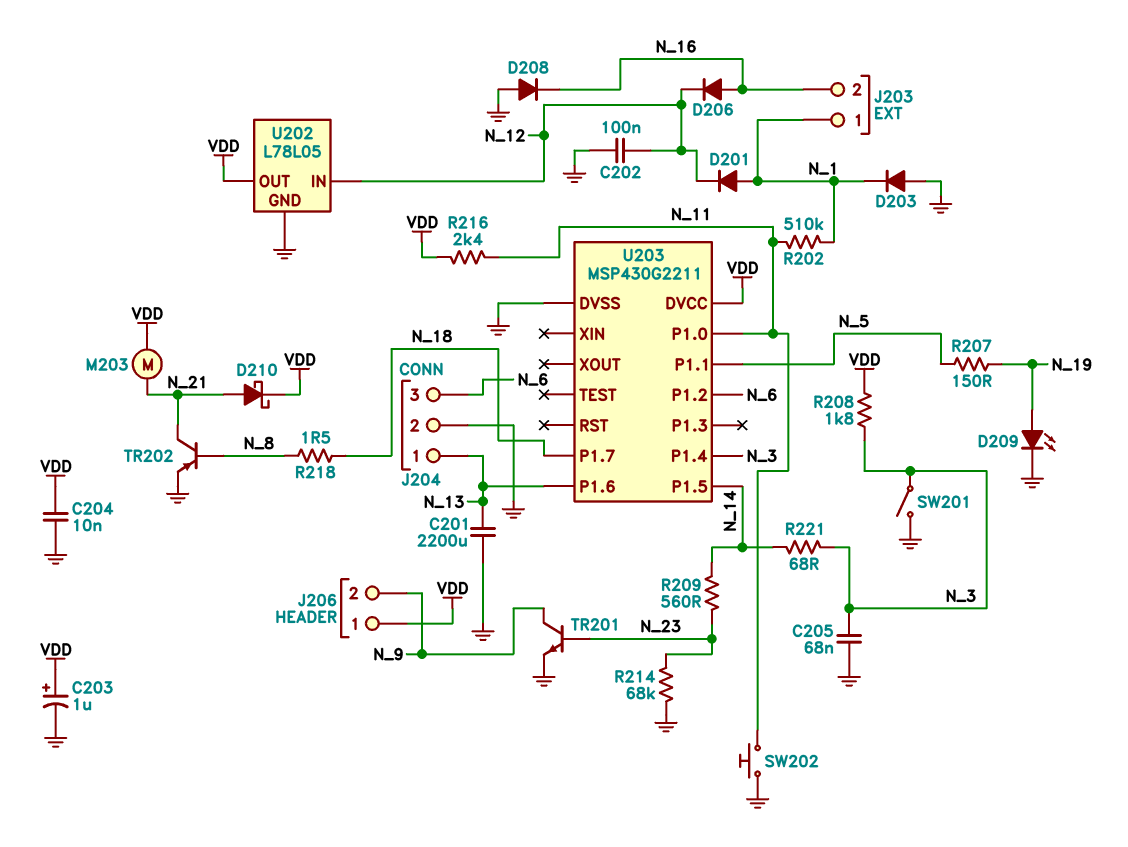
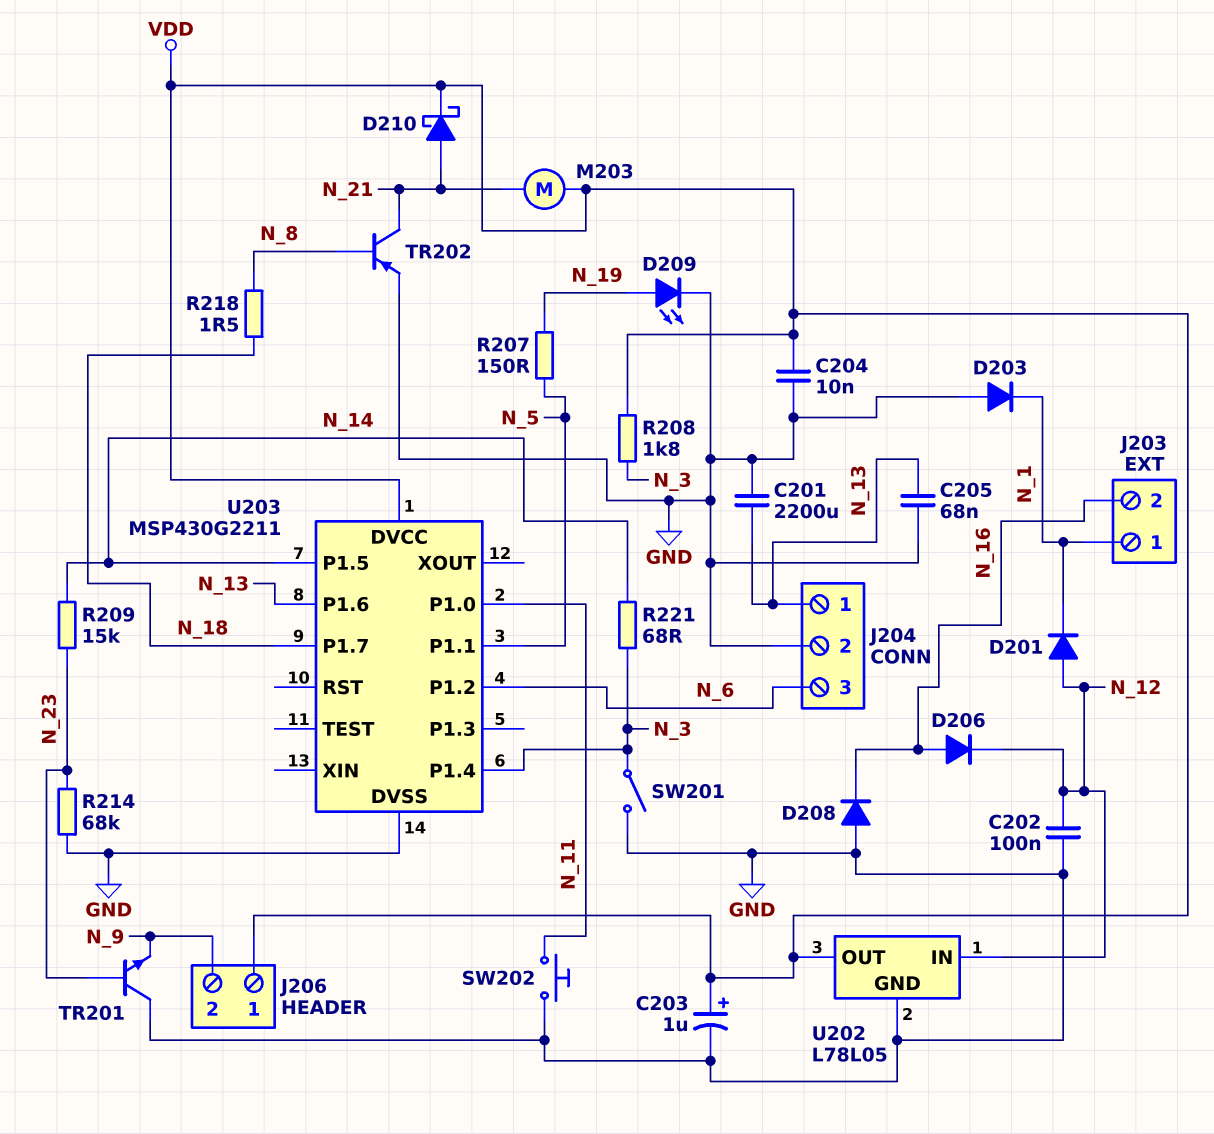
C205: 68nF (GND, N_3) -> 68nF (GND, N_13)
D201: diode (A N_1, K N_12) -> diode (A N_12, K N_1)
R202: 510k (N_1, N_11) -> none
R209: 560 (N_14, N_23) -> 15k (N_14, N_23)
R216: 2.4k (N_11, VDD) -> none
TR201: NPN (B N_23, C N_9, E GND) -> NPN (B N_23, C GND, E N_9)

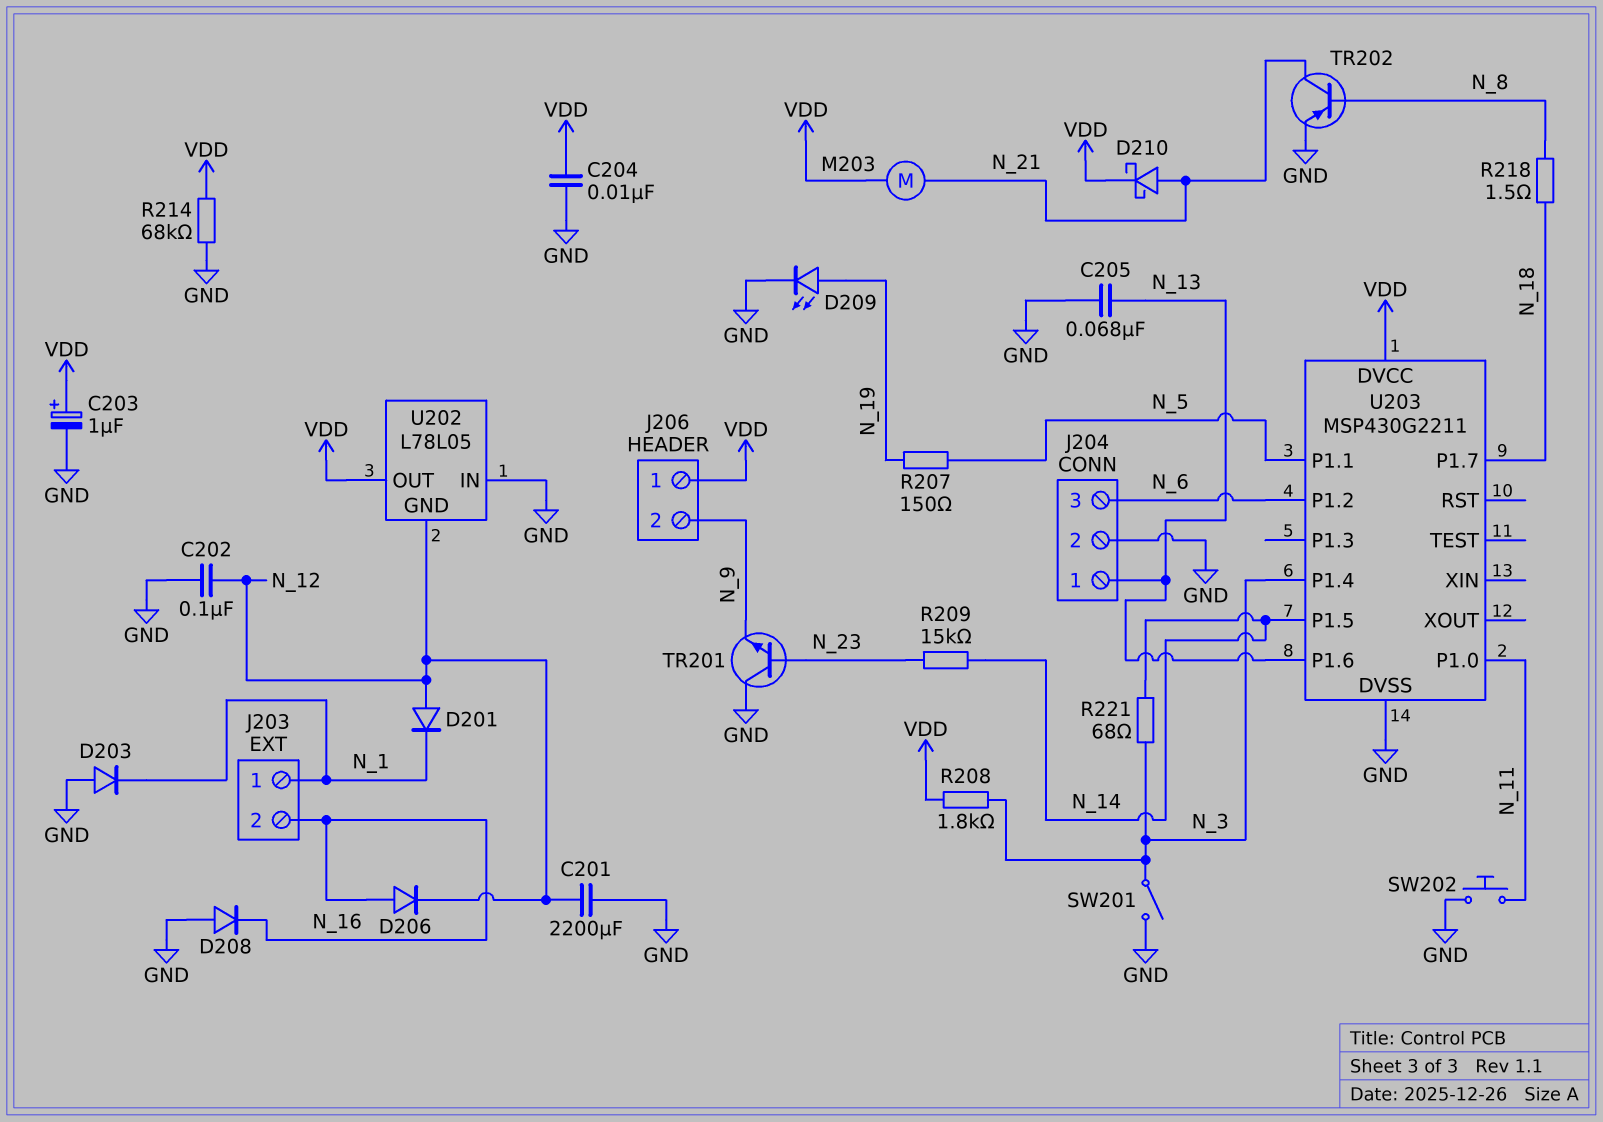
C201: 2200uF (GND, N_13) -> 2200uF (GND, N_12)
R214: 68k (GND, N_23) -> 68k (GND, VDD)
U202 pin GND: GND -> N_12
U202 pin IN: N_12 -> GND

